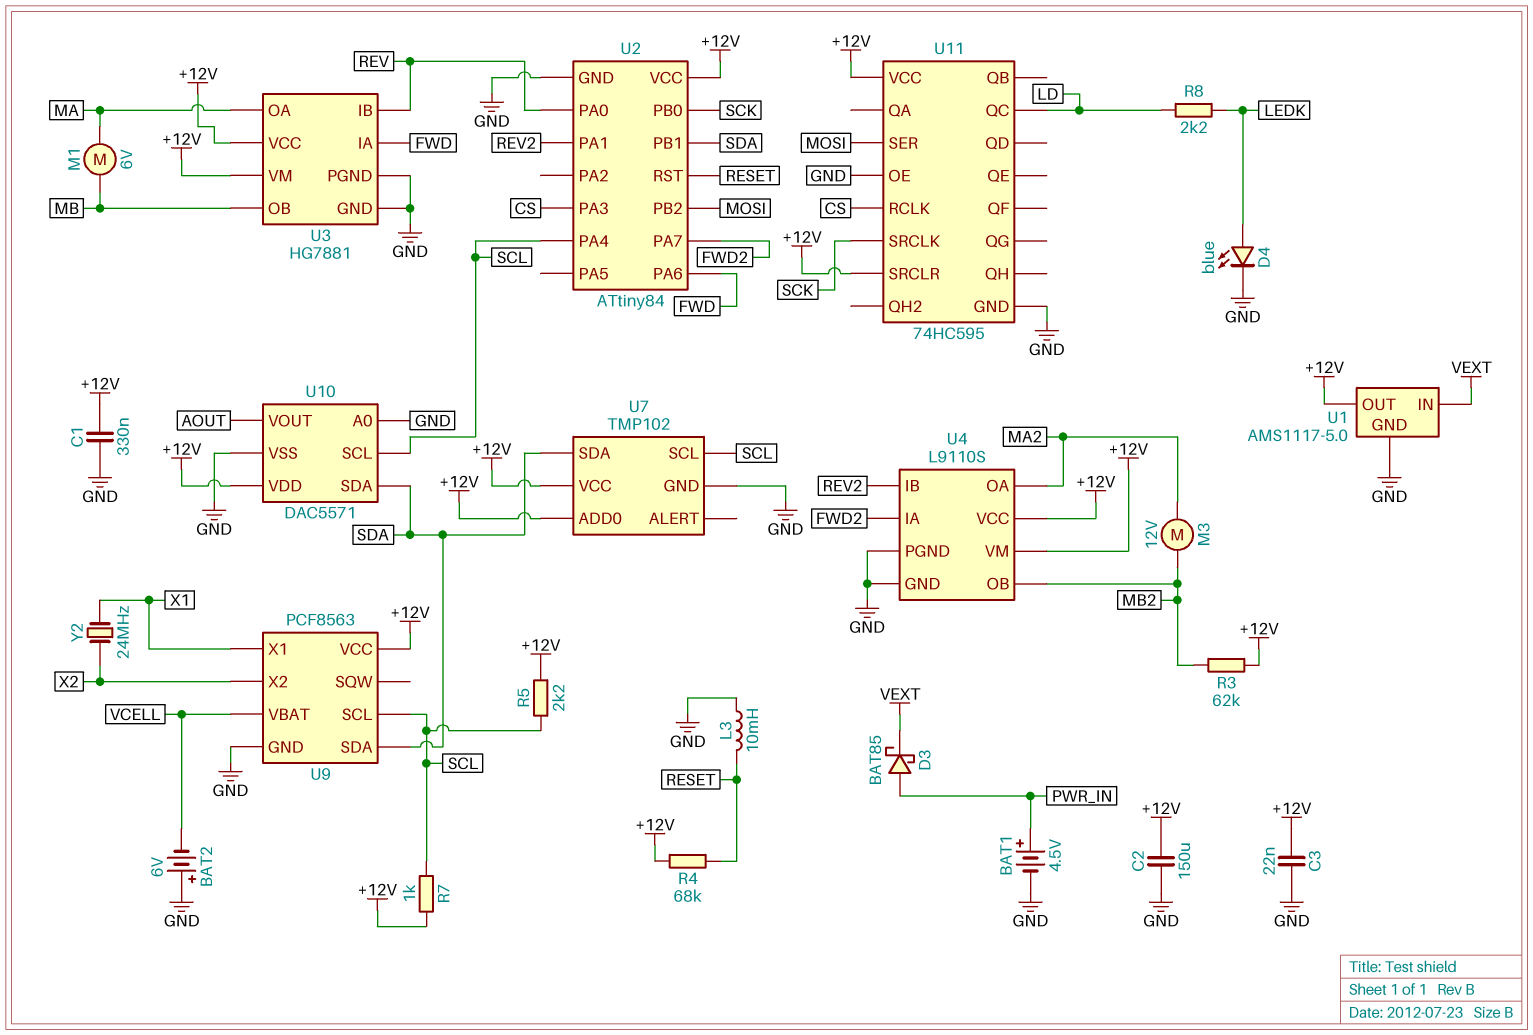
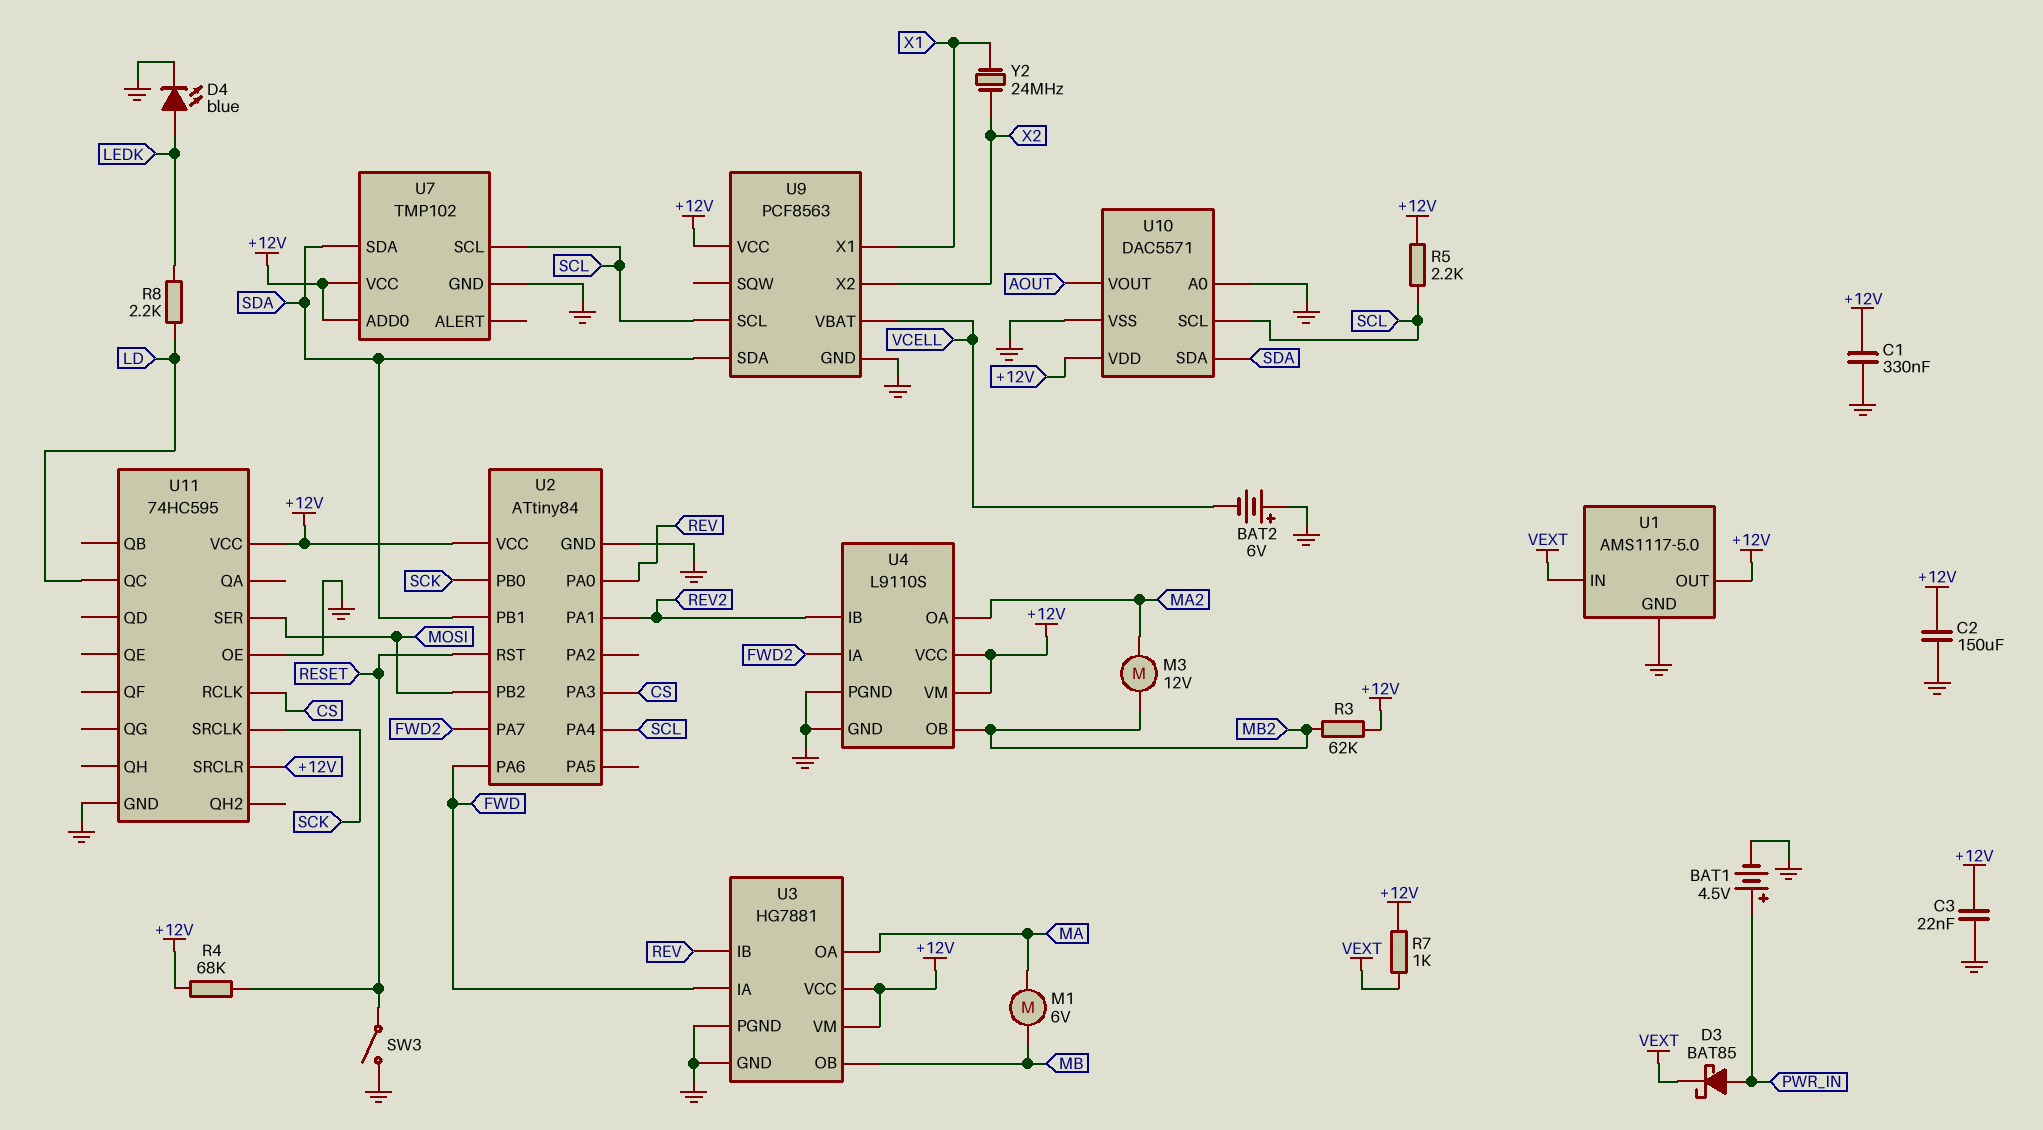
L3: 10mH (GND, RESET) -> none
R7: 1k (+12V, SCL) -> 1k (+12V, VEXT)
SW3: none -> switch (GND, RESET)

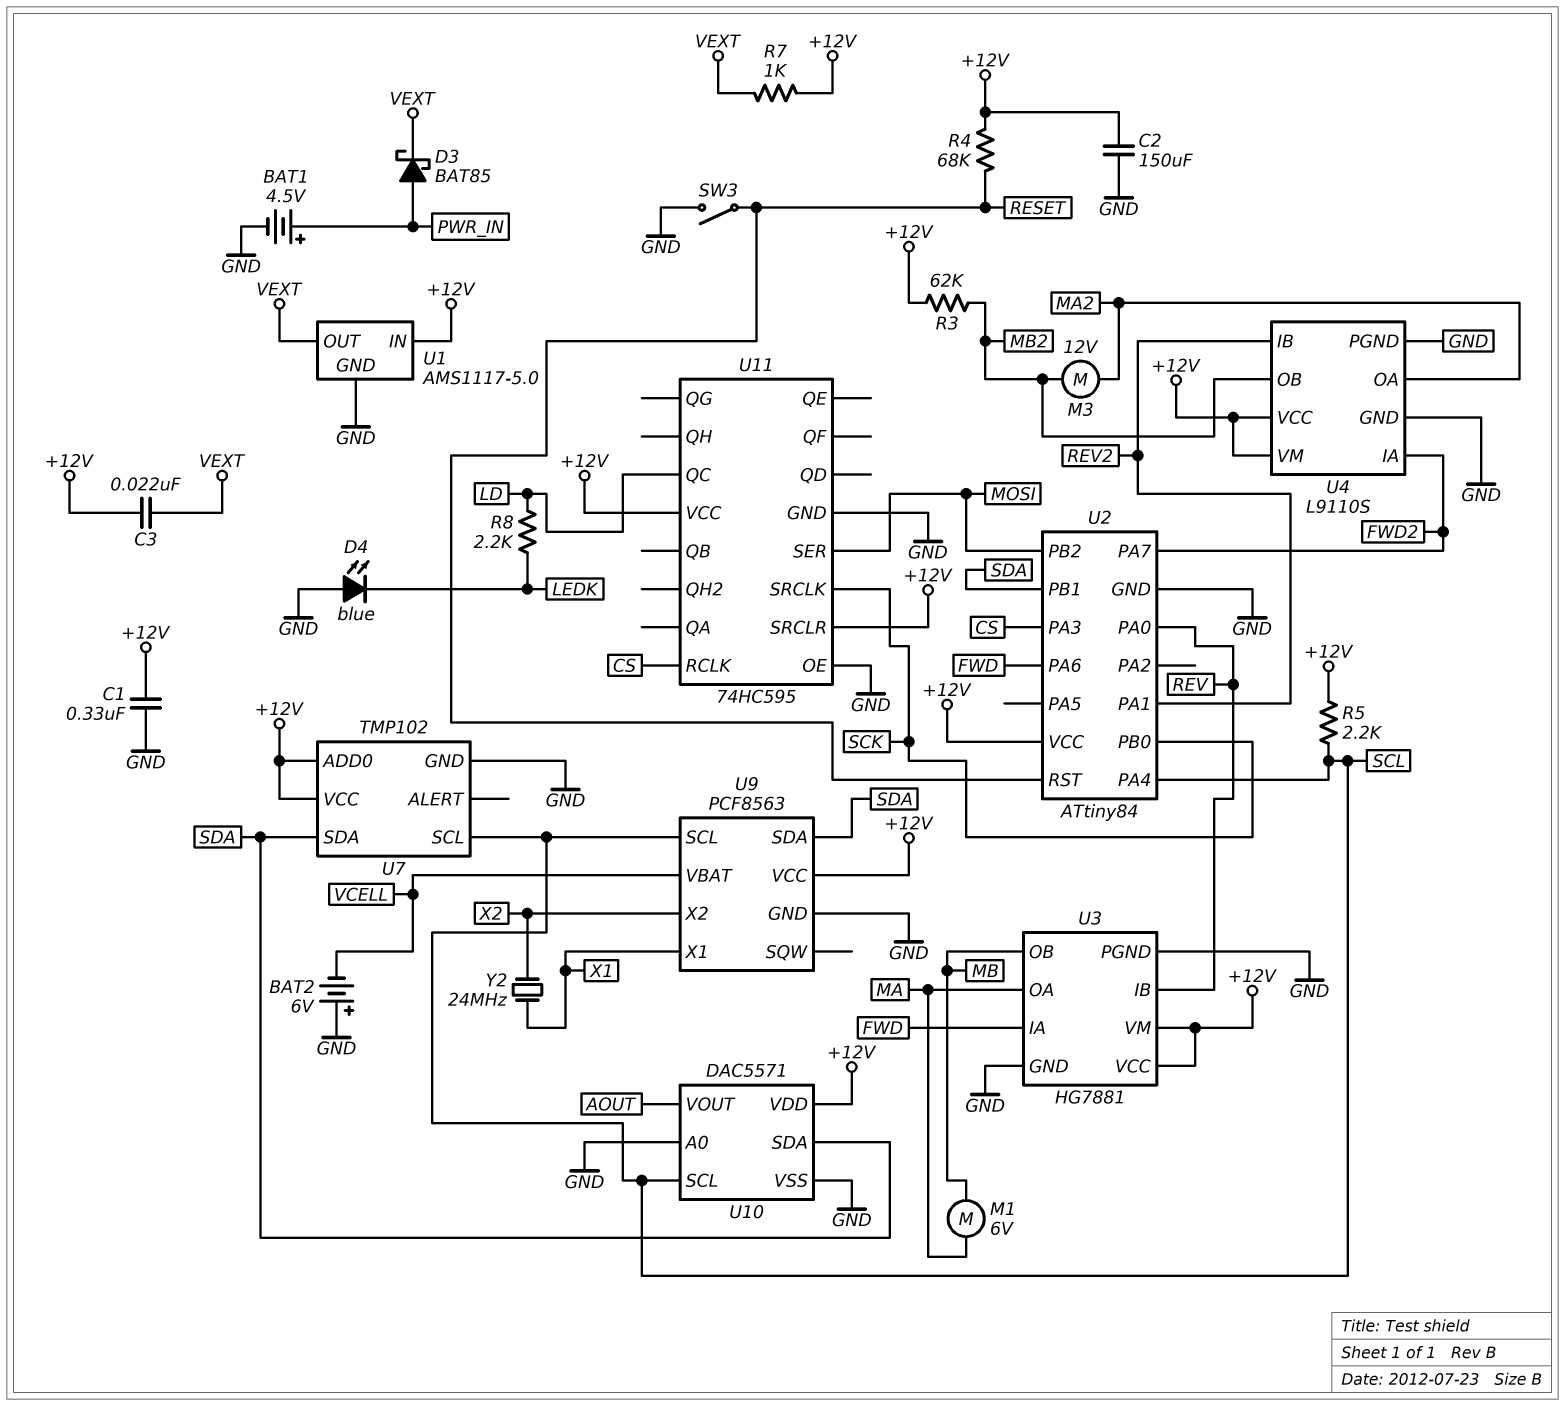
C3: 22nF (+12V, GND) -> 22nF (+12V, VEXT)
D4: LED blue (A LEDK, K GND) -> LED blue (A GND, K LEDK)
U1 pin IN: VEXT -> +12V
U1 pin OUT: +12V -> VEXT

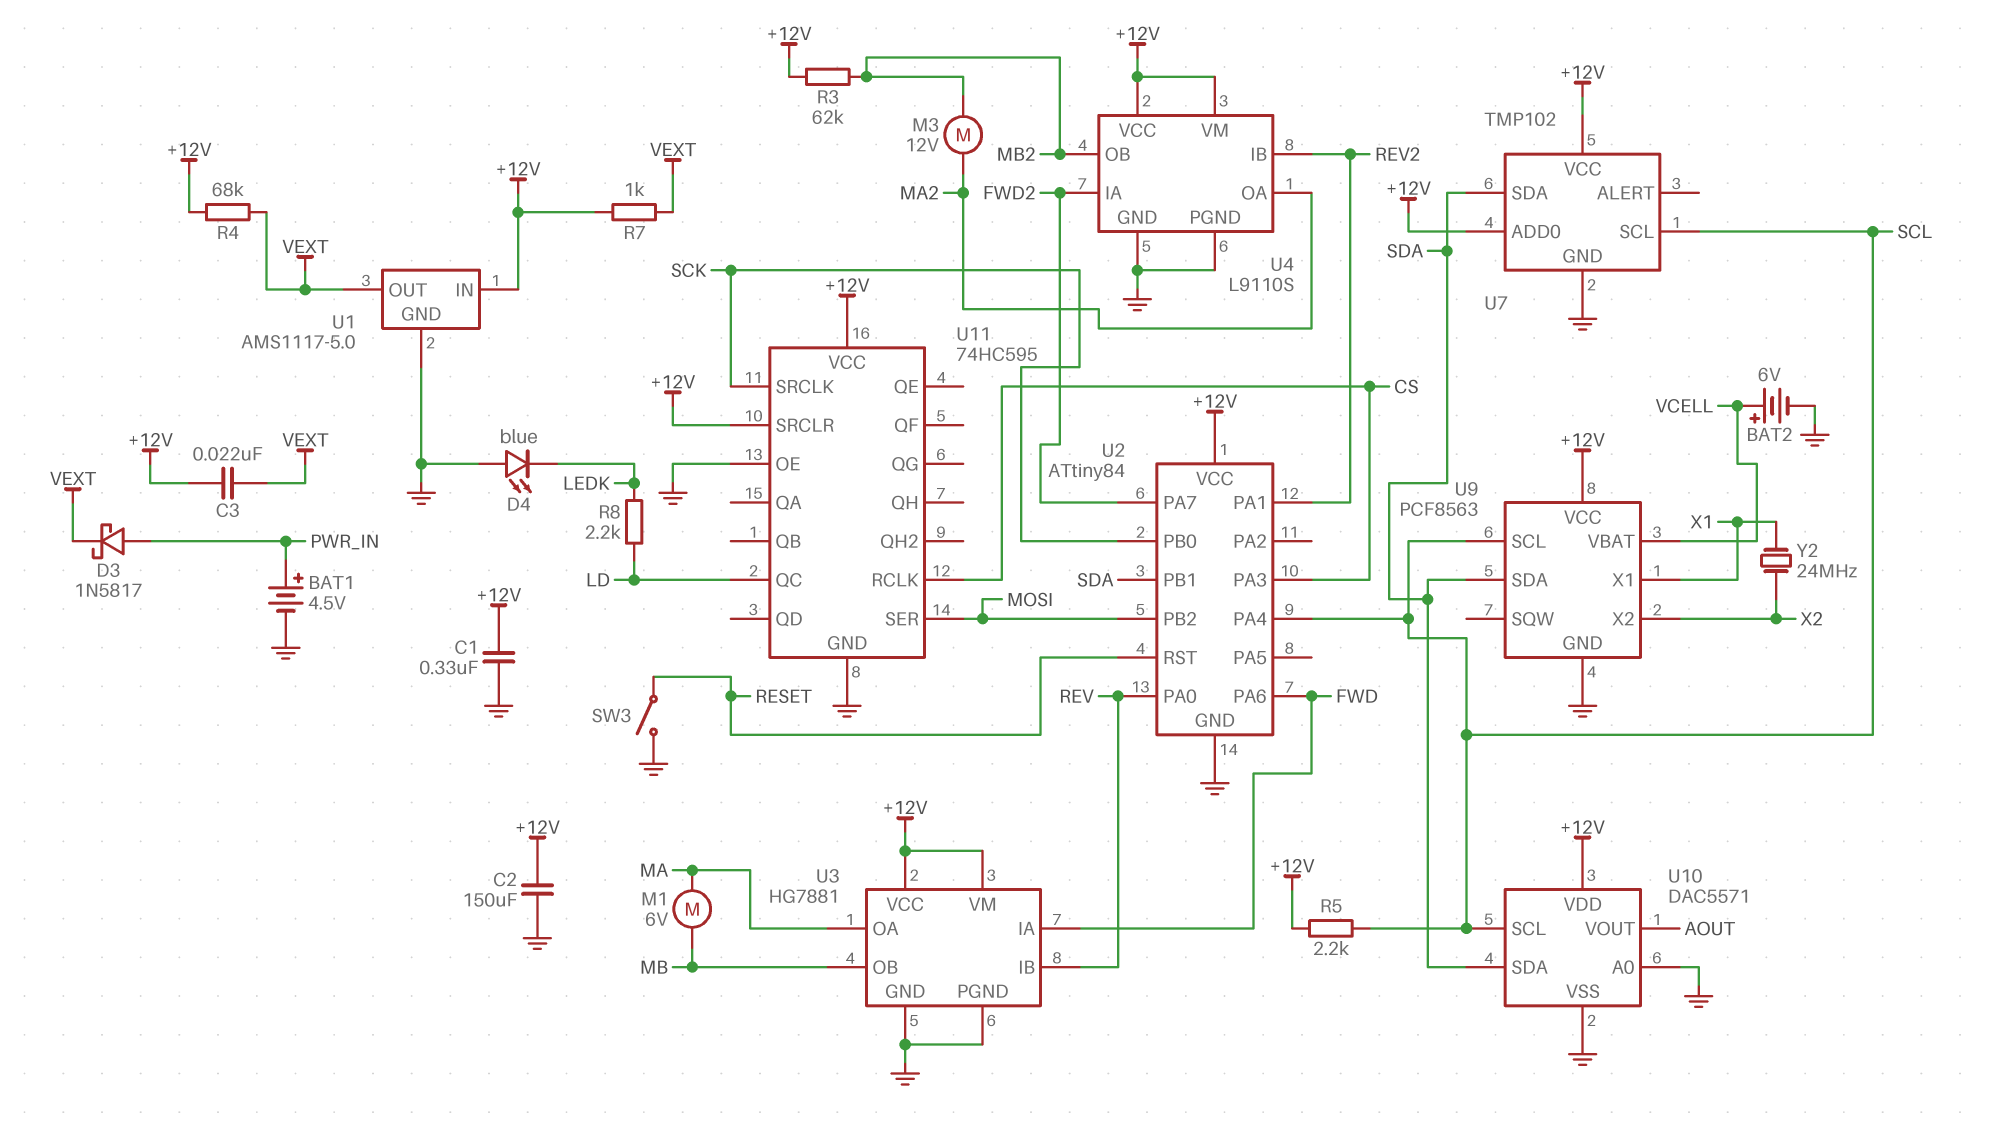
BAT2: 6V (plus GND, minus VCELL) -> 6V (plus VCELL, minus GND)
D3: schottky BAT85 (A PWR_IN, K VEXT) -> schottky 1N5817 (A PWR_IN, K VEXT)
R4: 68k (+12V, RESET) -> 68k (+12V, VEXT)

